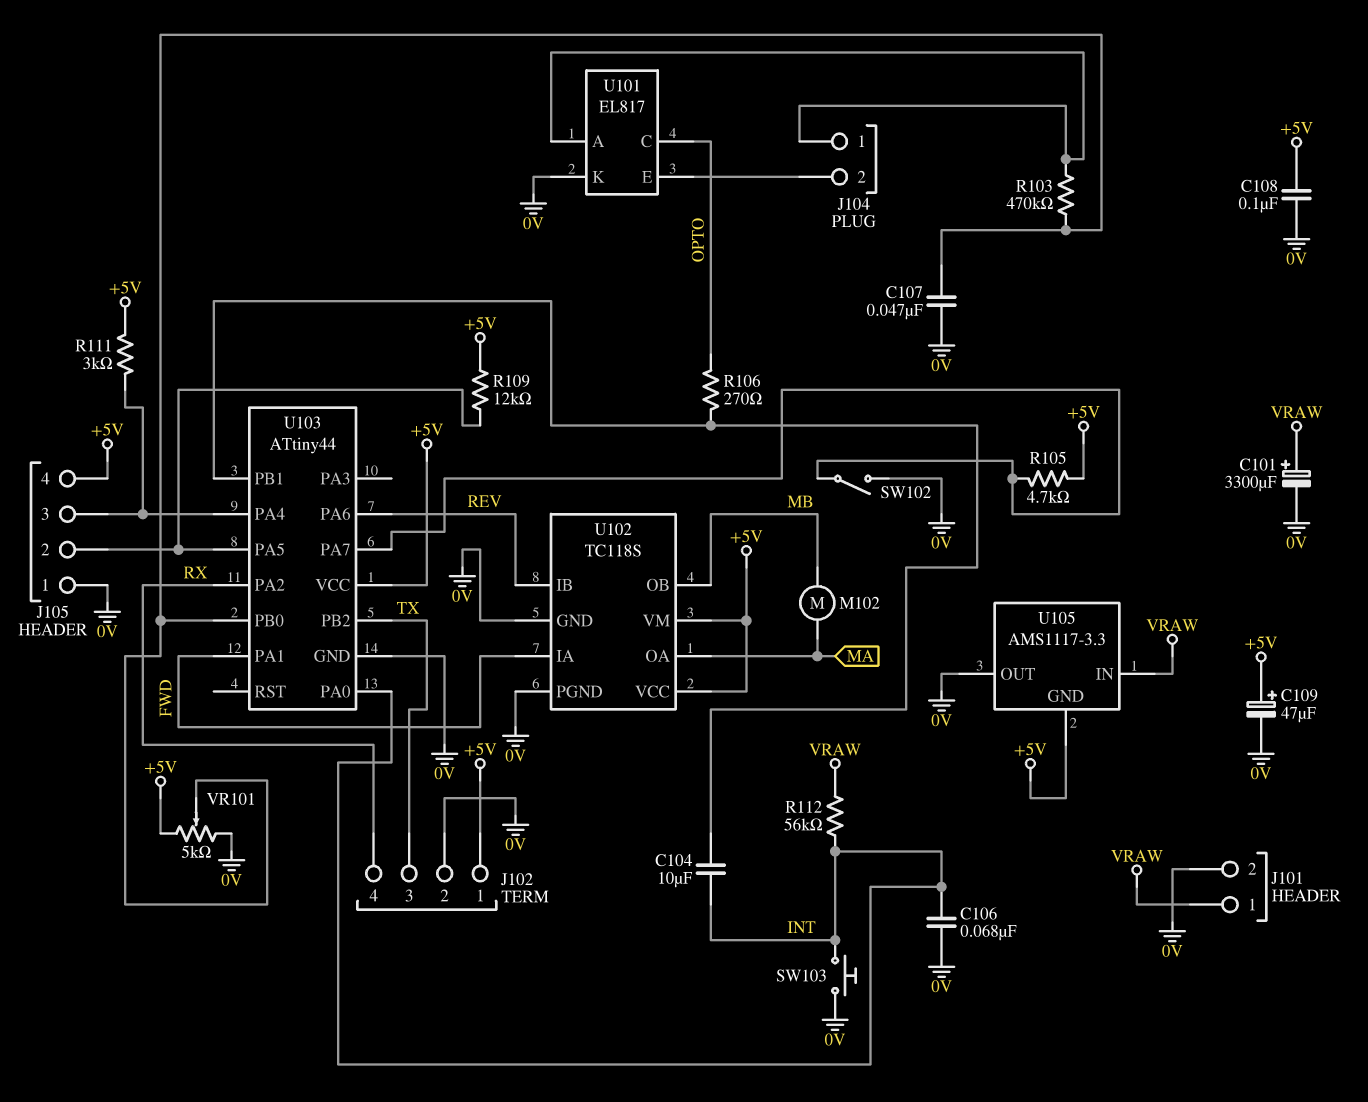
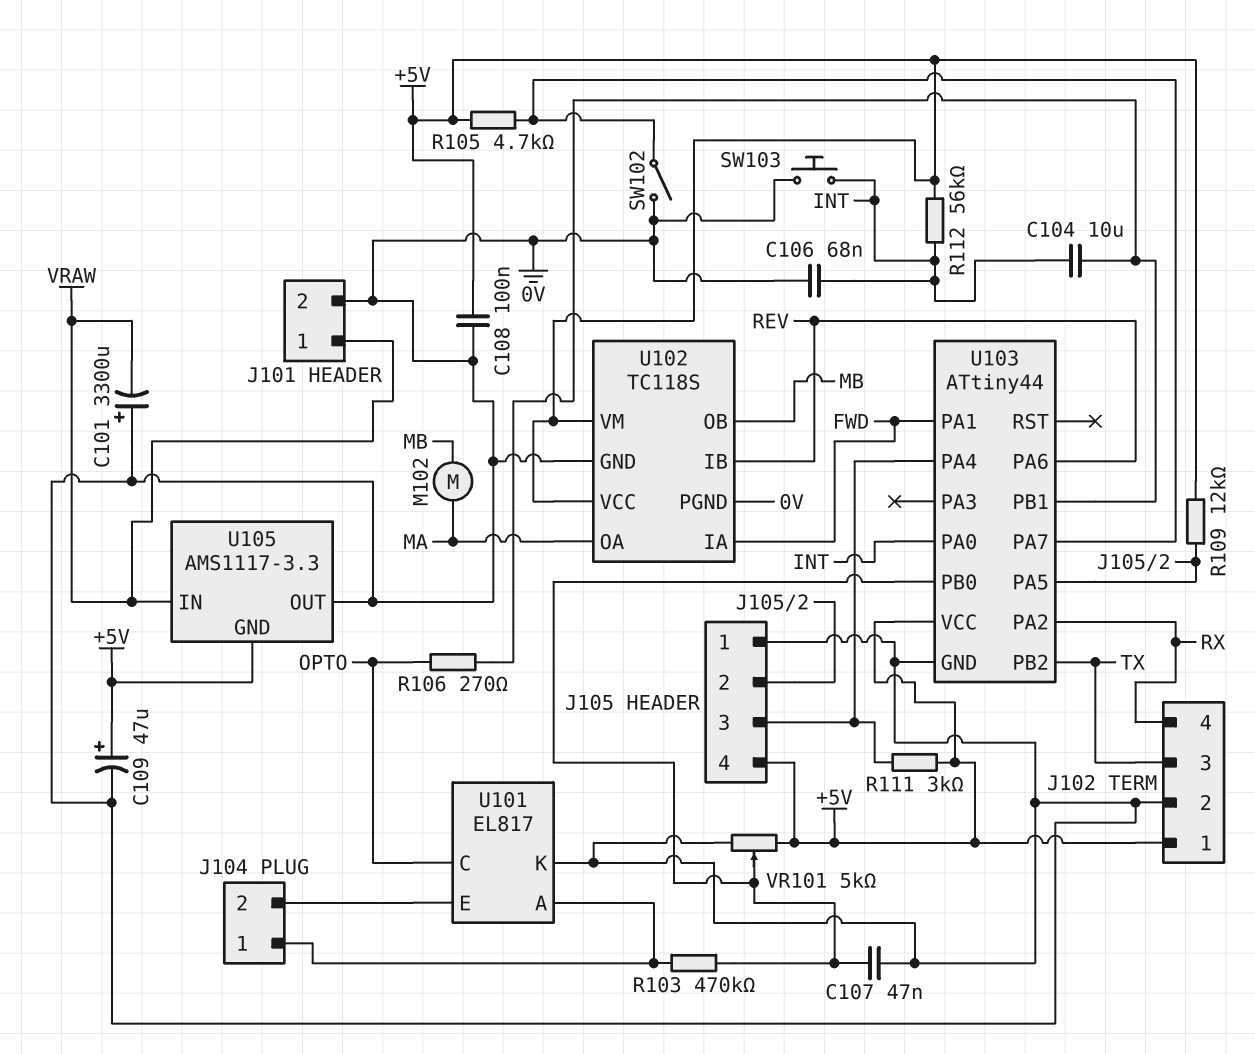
C101: 3300uF (plus VRAW, minus 0V) -> 3300uF (plus 0V, minus VRAW)
R112: 56k (INT, VRAW) -> 56k (+5V, INT)

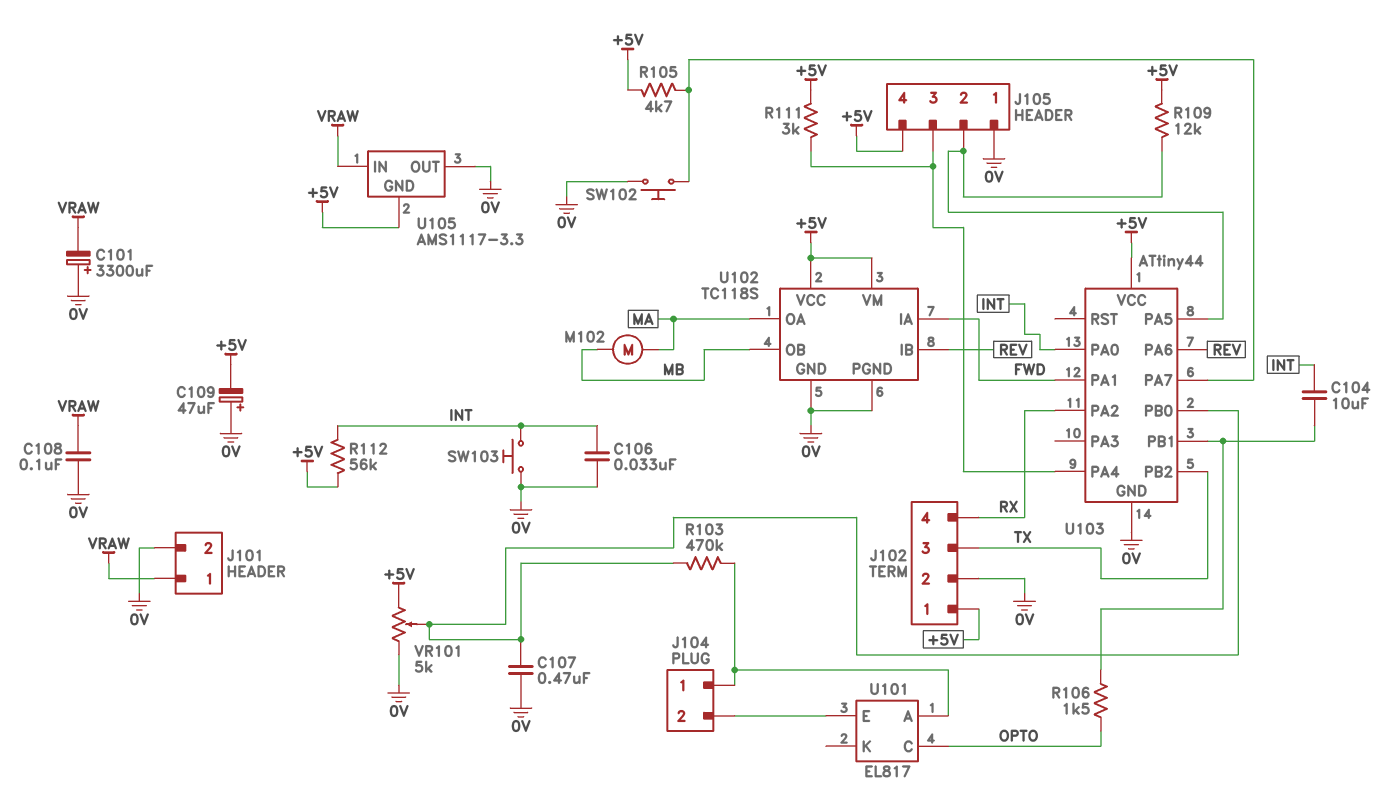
C106: 68nF (0V, INT) -> 33nF (0V, INT)
C107: 47nF (0V, U103/PB0) -> 470nF (0V, U103/PB0)
C108: 100nF (+5V, 0V) -> 100nF (0V, VRAW)
C109: 47uF (plus +5V, minus 0V) -> 47uF (plus 0V, minus +5V)
R106: 270 (OPTO, U103/PB1) -> 1.5k (OPTO, U103/PB1)
SW102: switch (0V, U103/PA7) -> button (0V, U103/PA7)
U101 pin K: 0V -> none

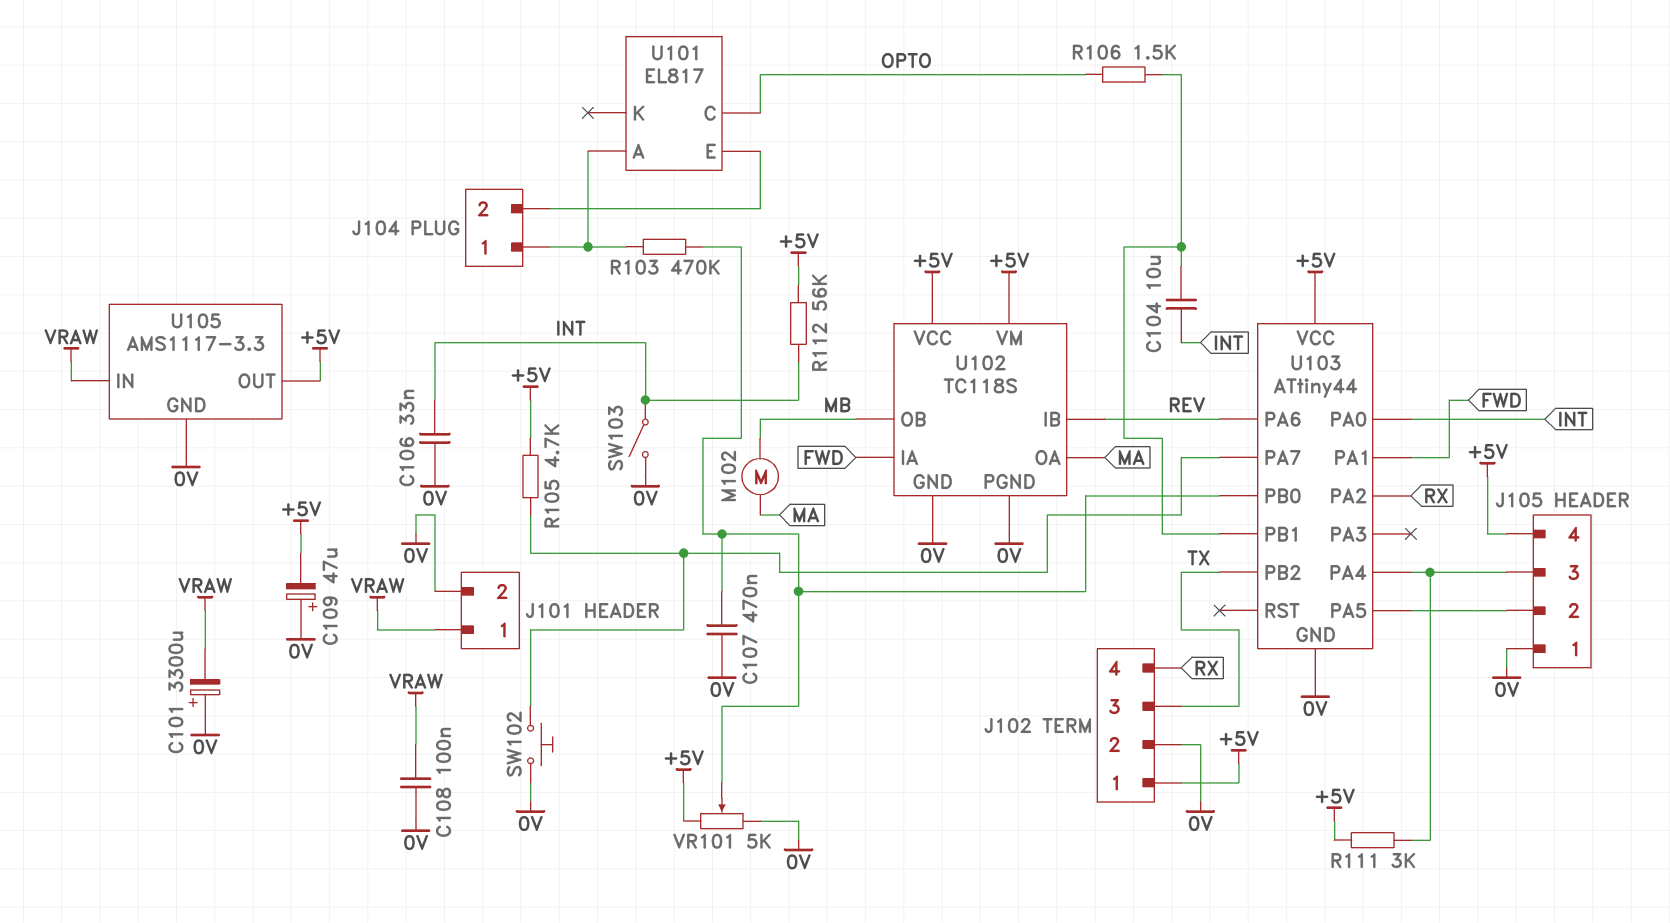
R109: 12k (+5V, J105/2) -> none
SW103: button (0V, INT) -> switch (0V, INT)
U105 pin GND: +5V -> 0V
U105 pin OUT: 0V -> +5V

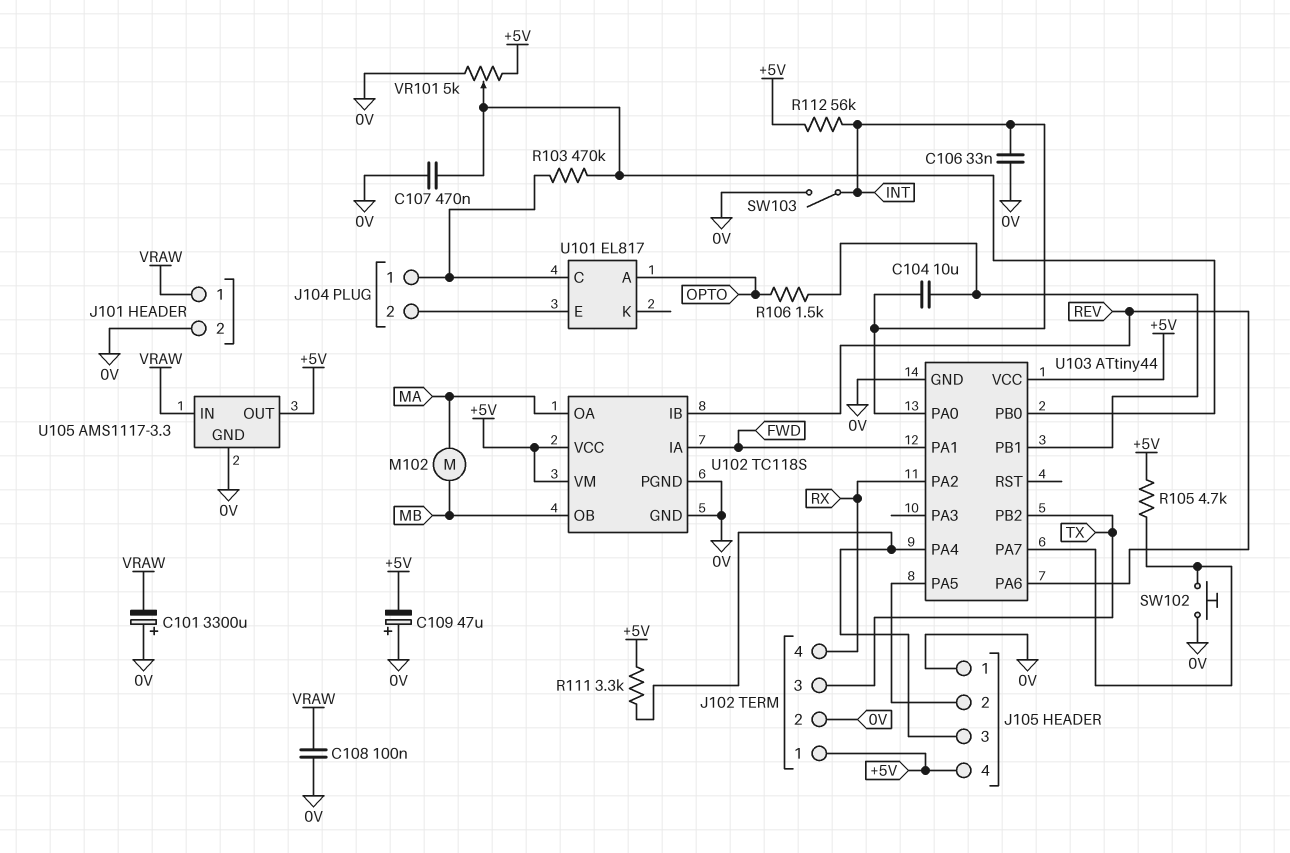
R111: 3k (+5V, J105/3) -> 3.3k (+5V, J105/3)
U101 pin A: J104/1 -> OPTO
U101 pin C: OPTO -> J104/1

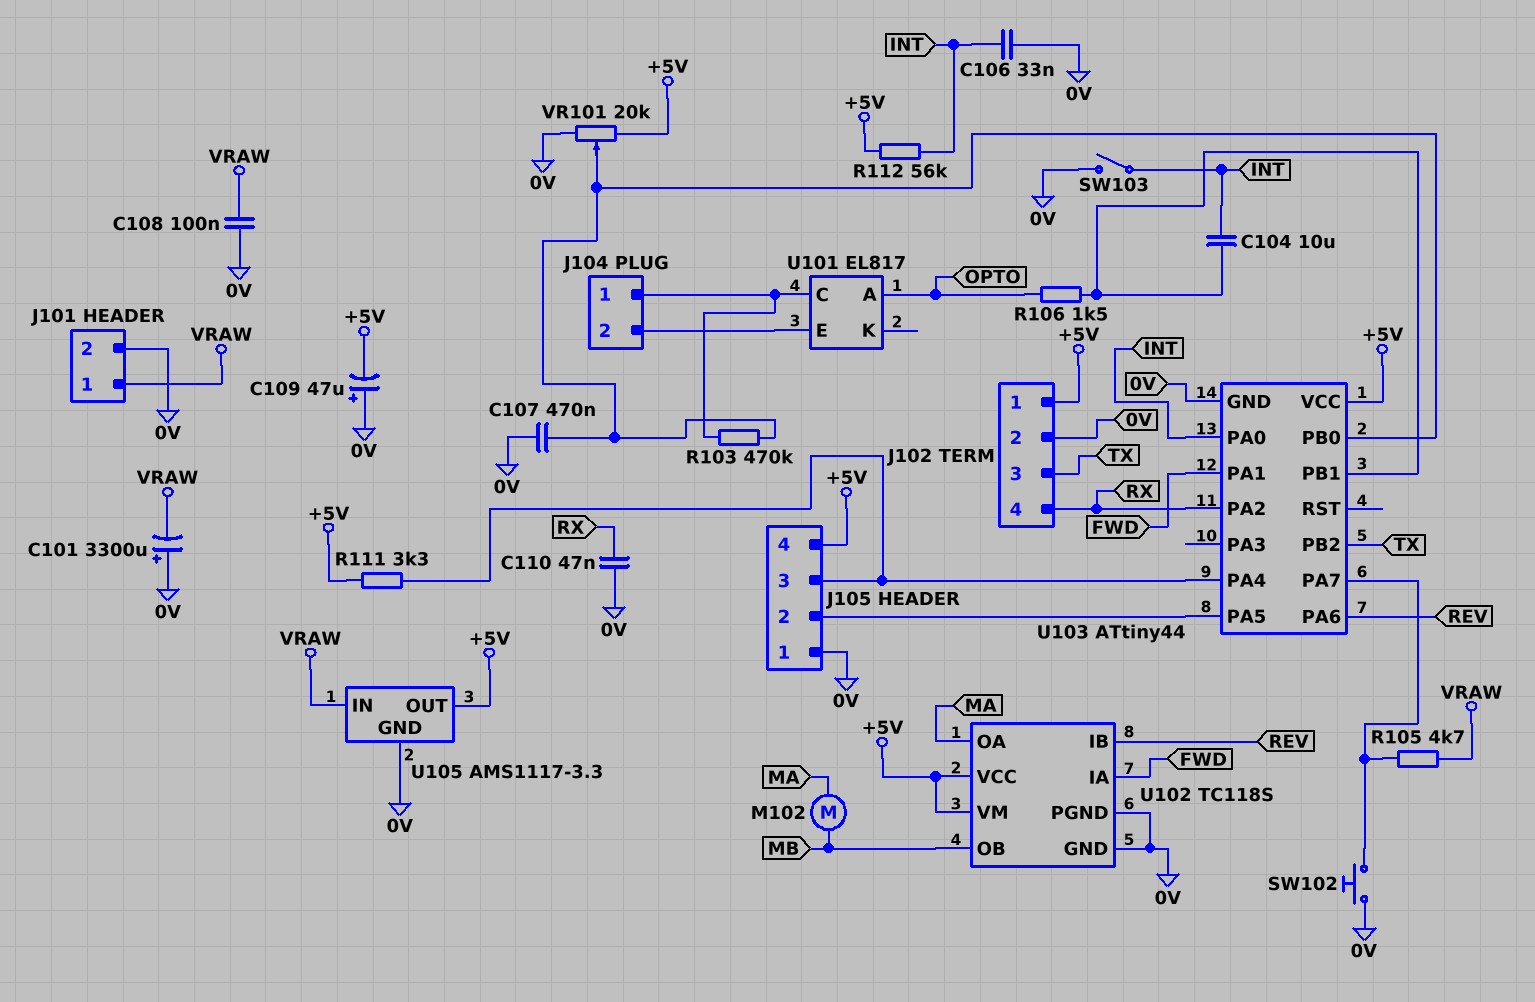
C110: none -> 47nF (0V, RX)
R105: 4.7k (+5V, U103/PA7) -> 4.7k (U103/PA7, VRAW)
VR101: 5k (+5V, 0V, wiper U103/PB0) -> 20k (+5V, 0V, wiper U103/PB0)

